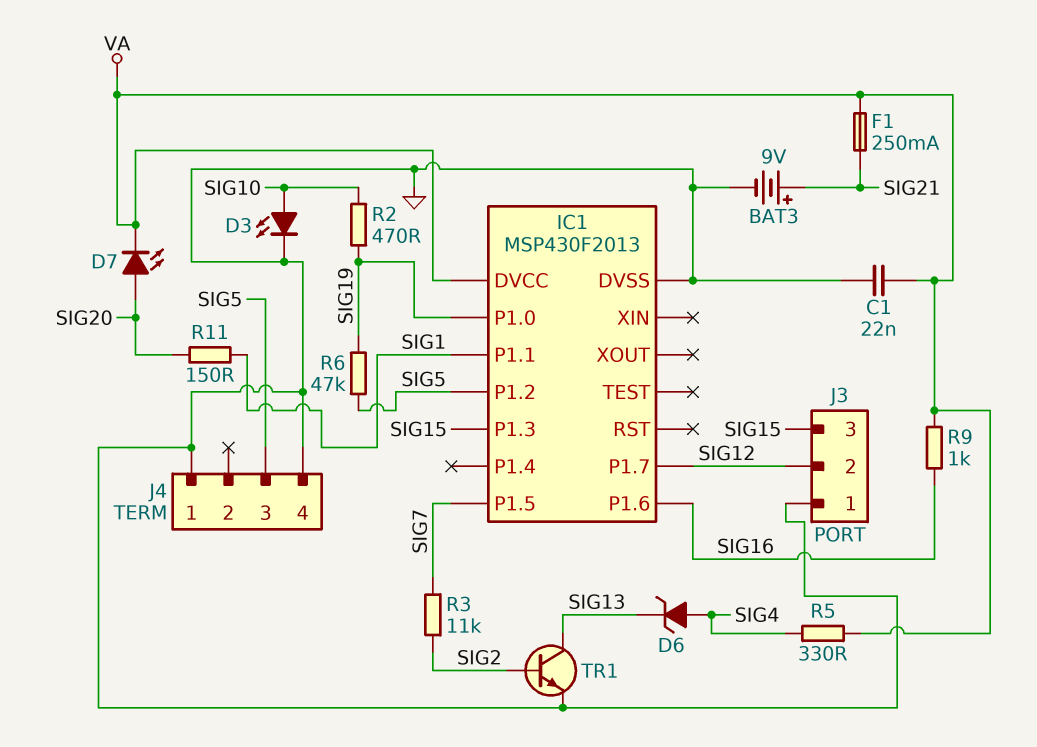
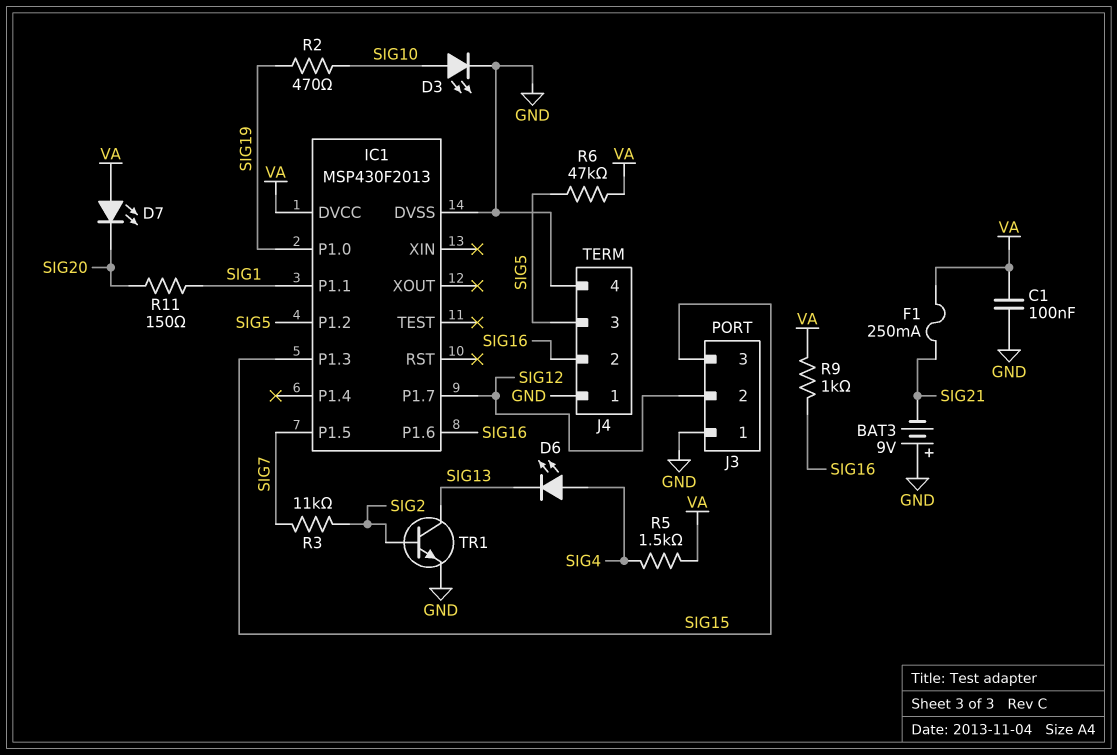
BAT3: 9V (plus SIG21, minus GND) -> 9V (plus GND, minus SIG21)
C1: 22nF (GND, VA) -> 100nF (GND, VA)
D6: zener (A SIG4, K SIG13) -> LED (A SIG4, K SIG13)
D7: LED (A SIG20, K VA) -> LED (A VA, K SIG20)
J4 pin 2: none -> SIG16
R5: 330 (SIG4, VA) -> 1.5k (SIG4, VA)
R6: 47k (SIG5, SIG19) -> 47k (SIG5, VA)

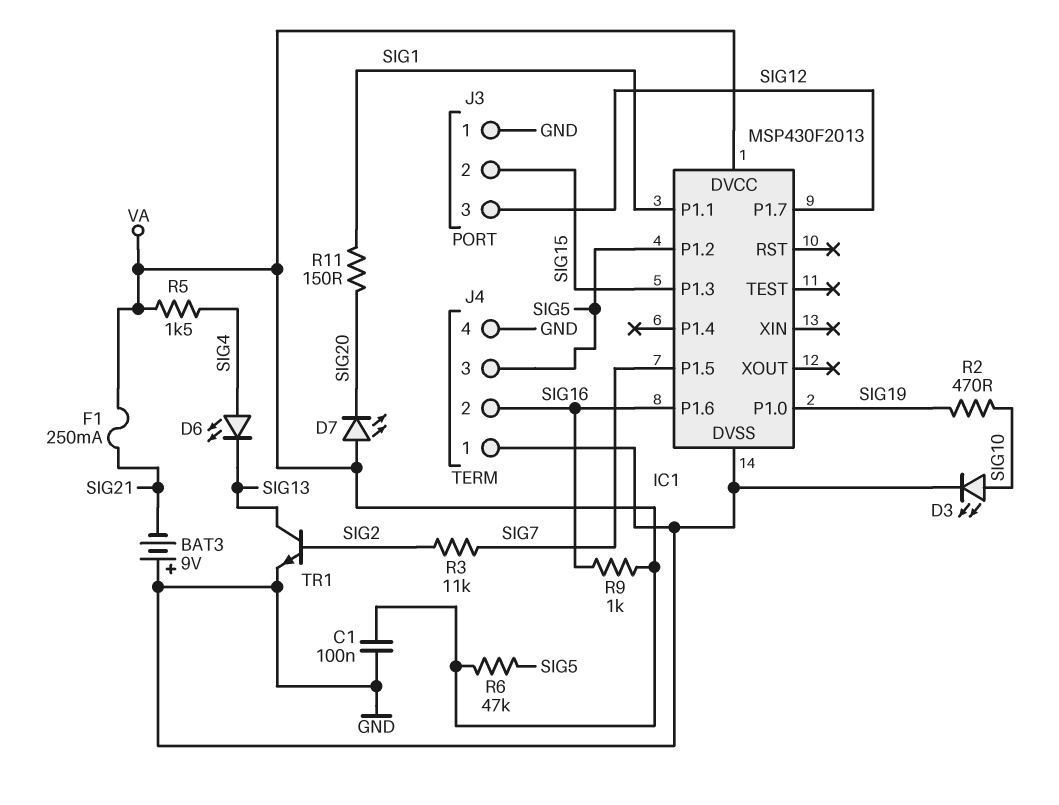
J3 pin 2: SIG12 -> SIG15
J3 pin 3: SIG15 -> SIG12

